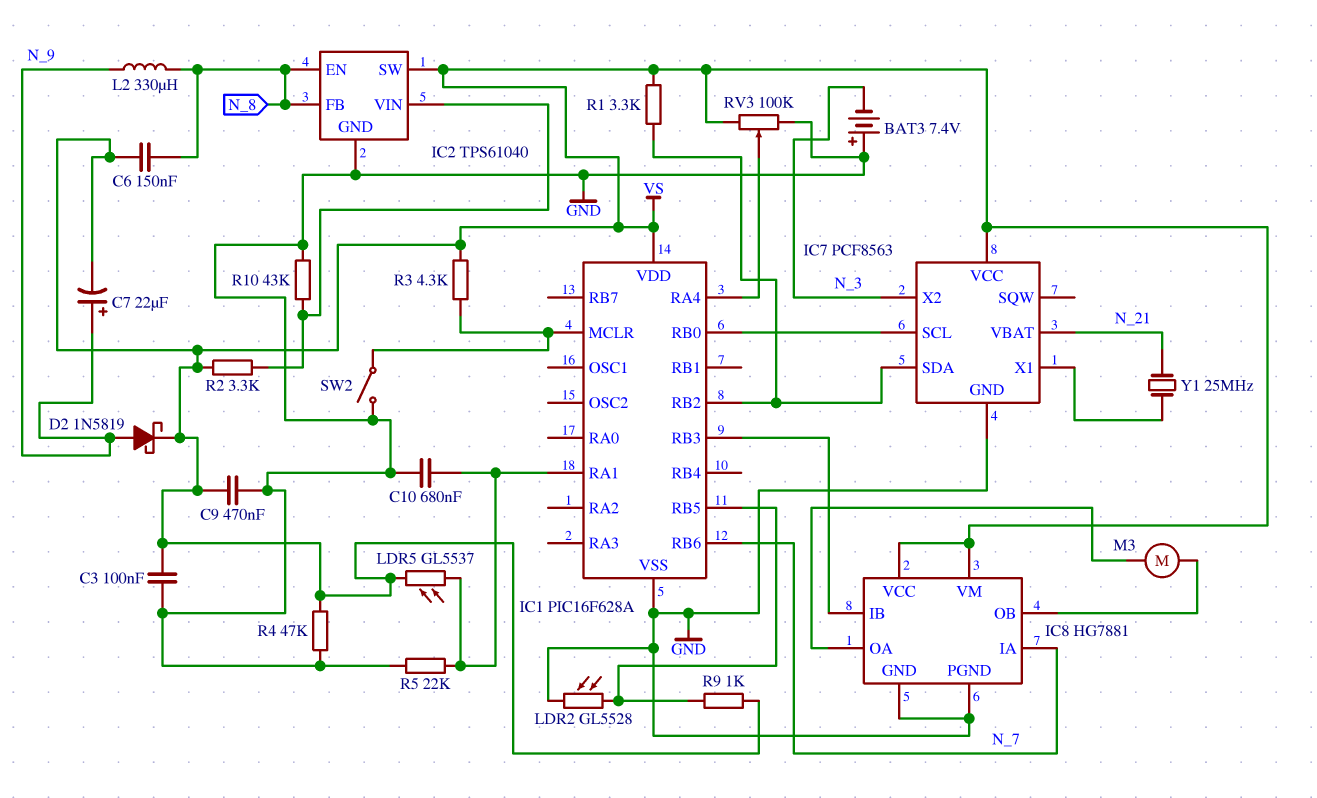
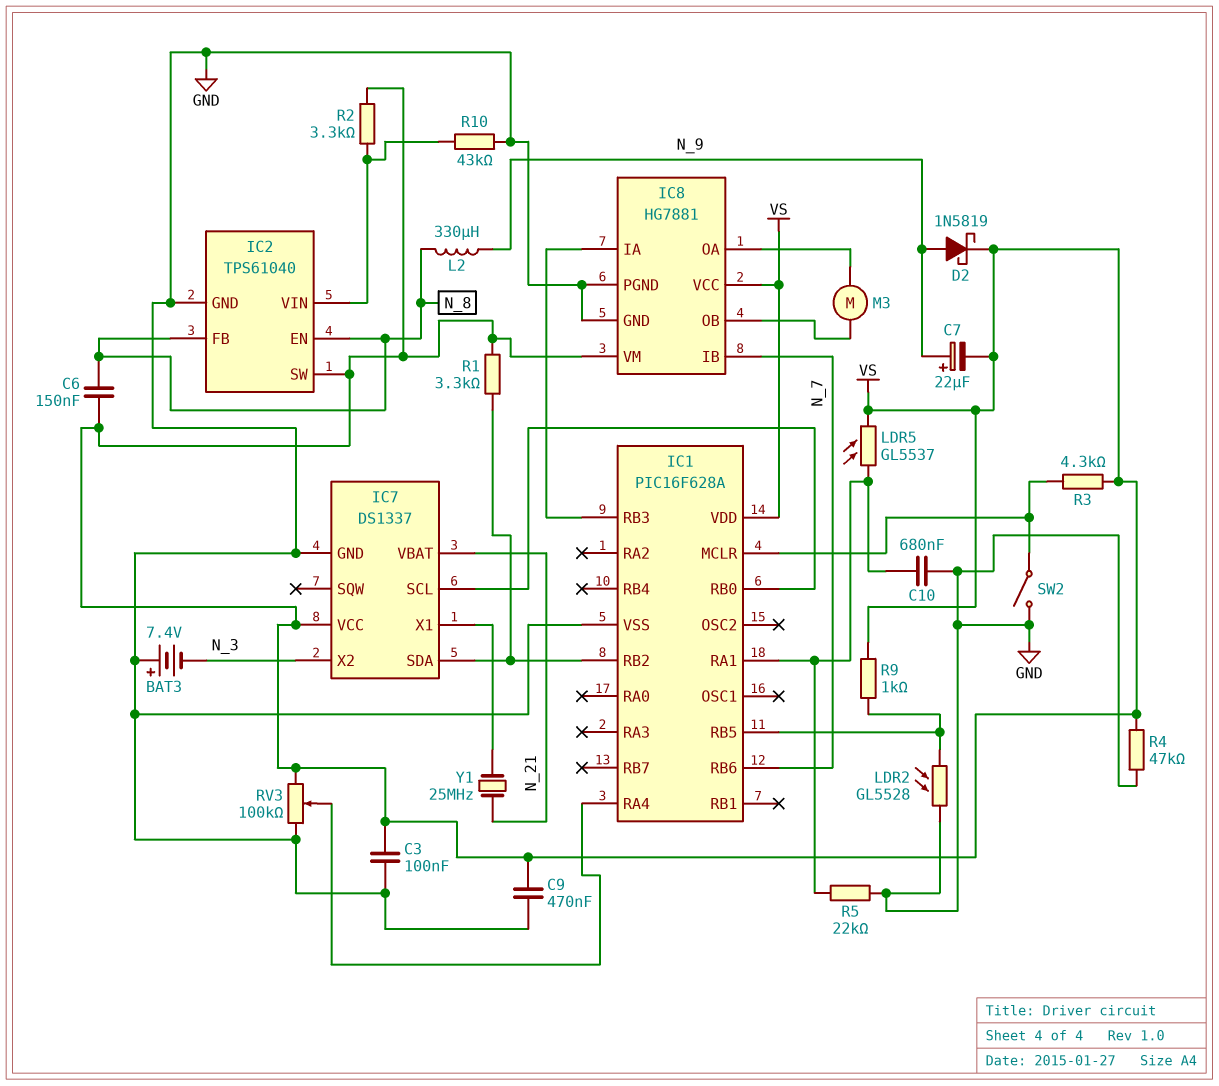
IC7: PCF8563 -> DS1337
IC8 pin IA: N_7 -> IC1/RB3
IC8 pin IB: IC1/RB3 -> N_7

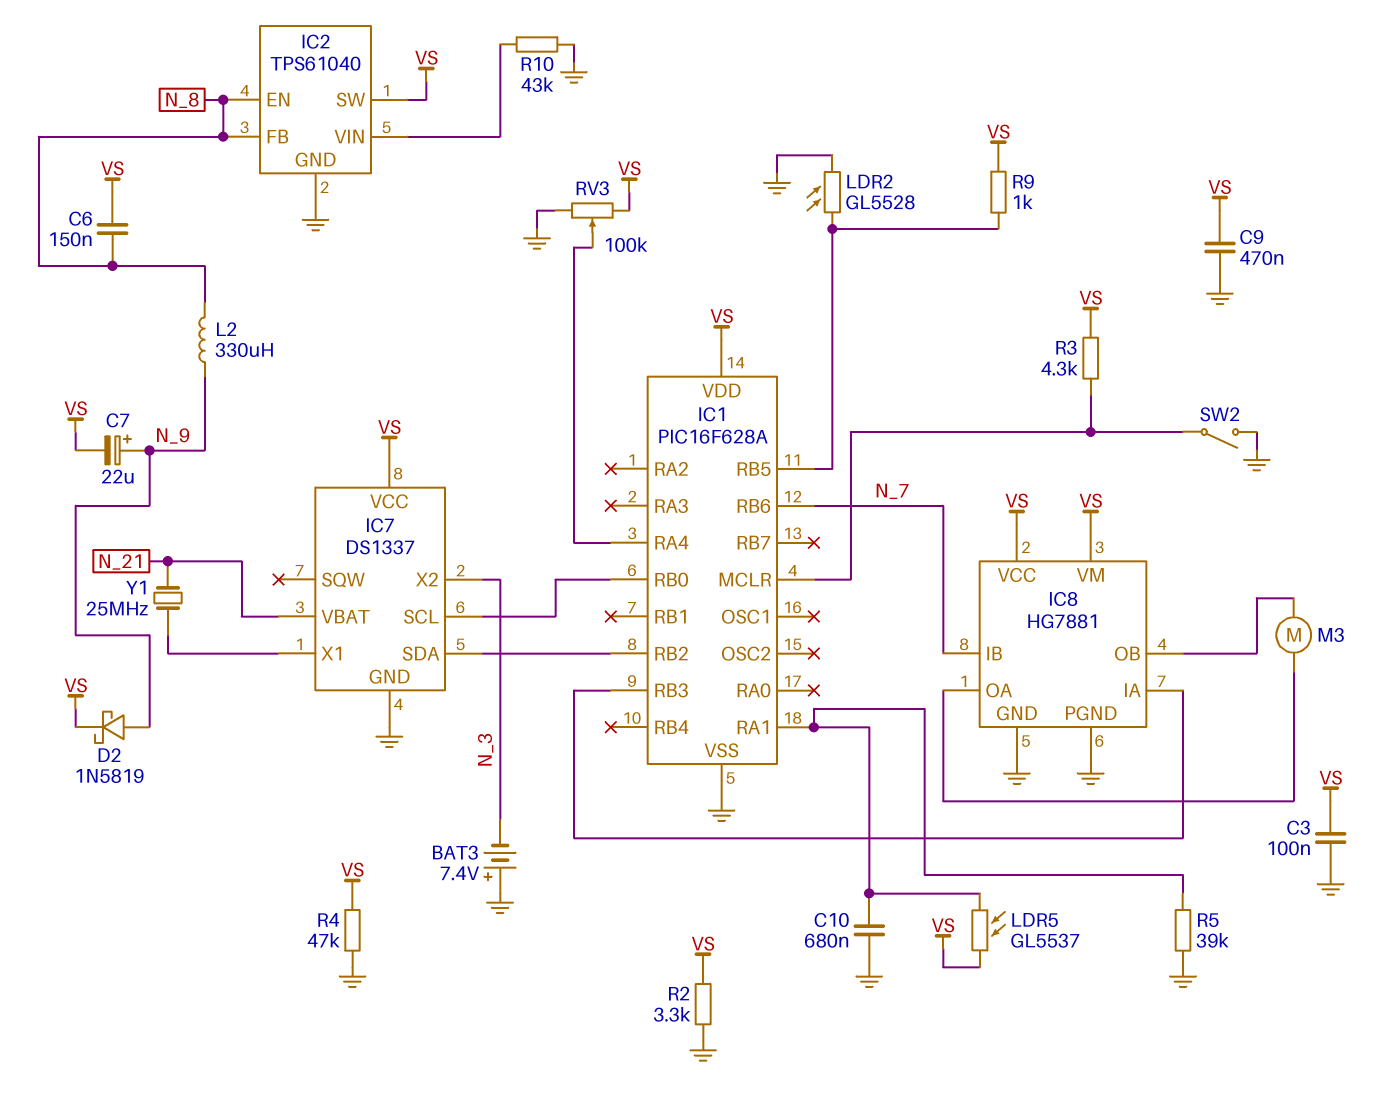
R1: 3.3k (IC1/RB2, VS) -> none
R2: 3.3k (IC2/VIN, VS) -> 3.3k (GND, VS)
R5: 22k (GND, IC1/RA1) -> 39k (GND, IC1/RA1)

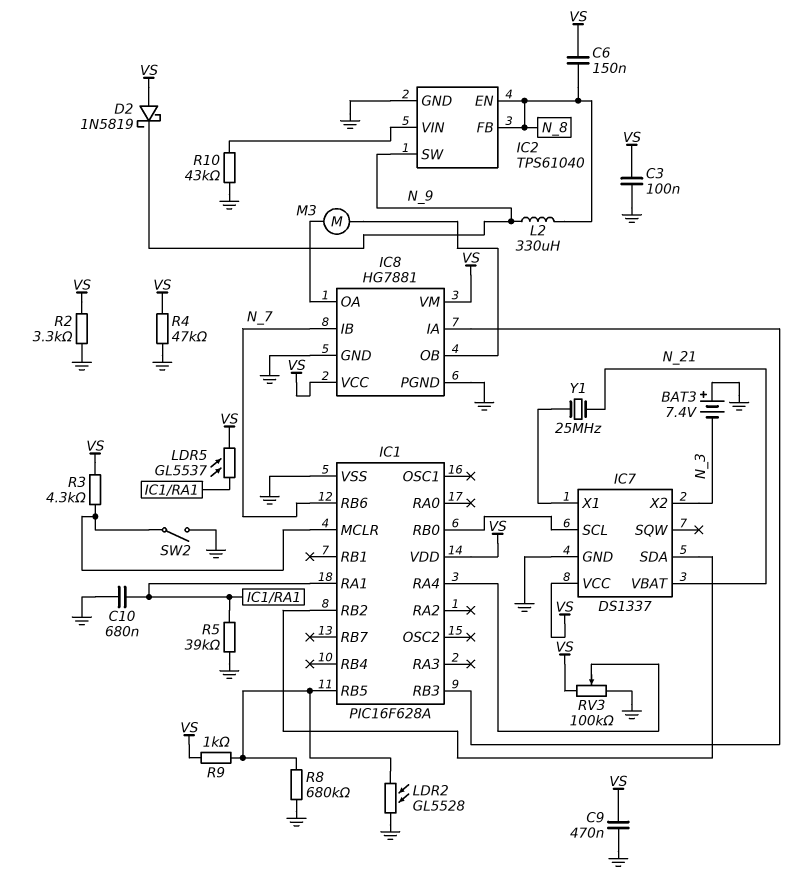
C7: 22uF (plus N_9, minus VS) -> none
D2: schottky 1N5819 (A N_9, K VS) -> schottky 1N5819 (A VS, K N_9)
IC2 pin SW: VS -> N_9
R8: none -> 680k (GND, IC1/RB5)

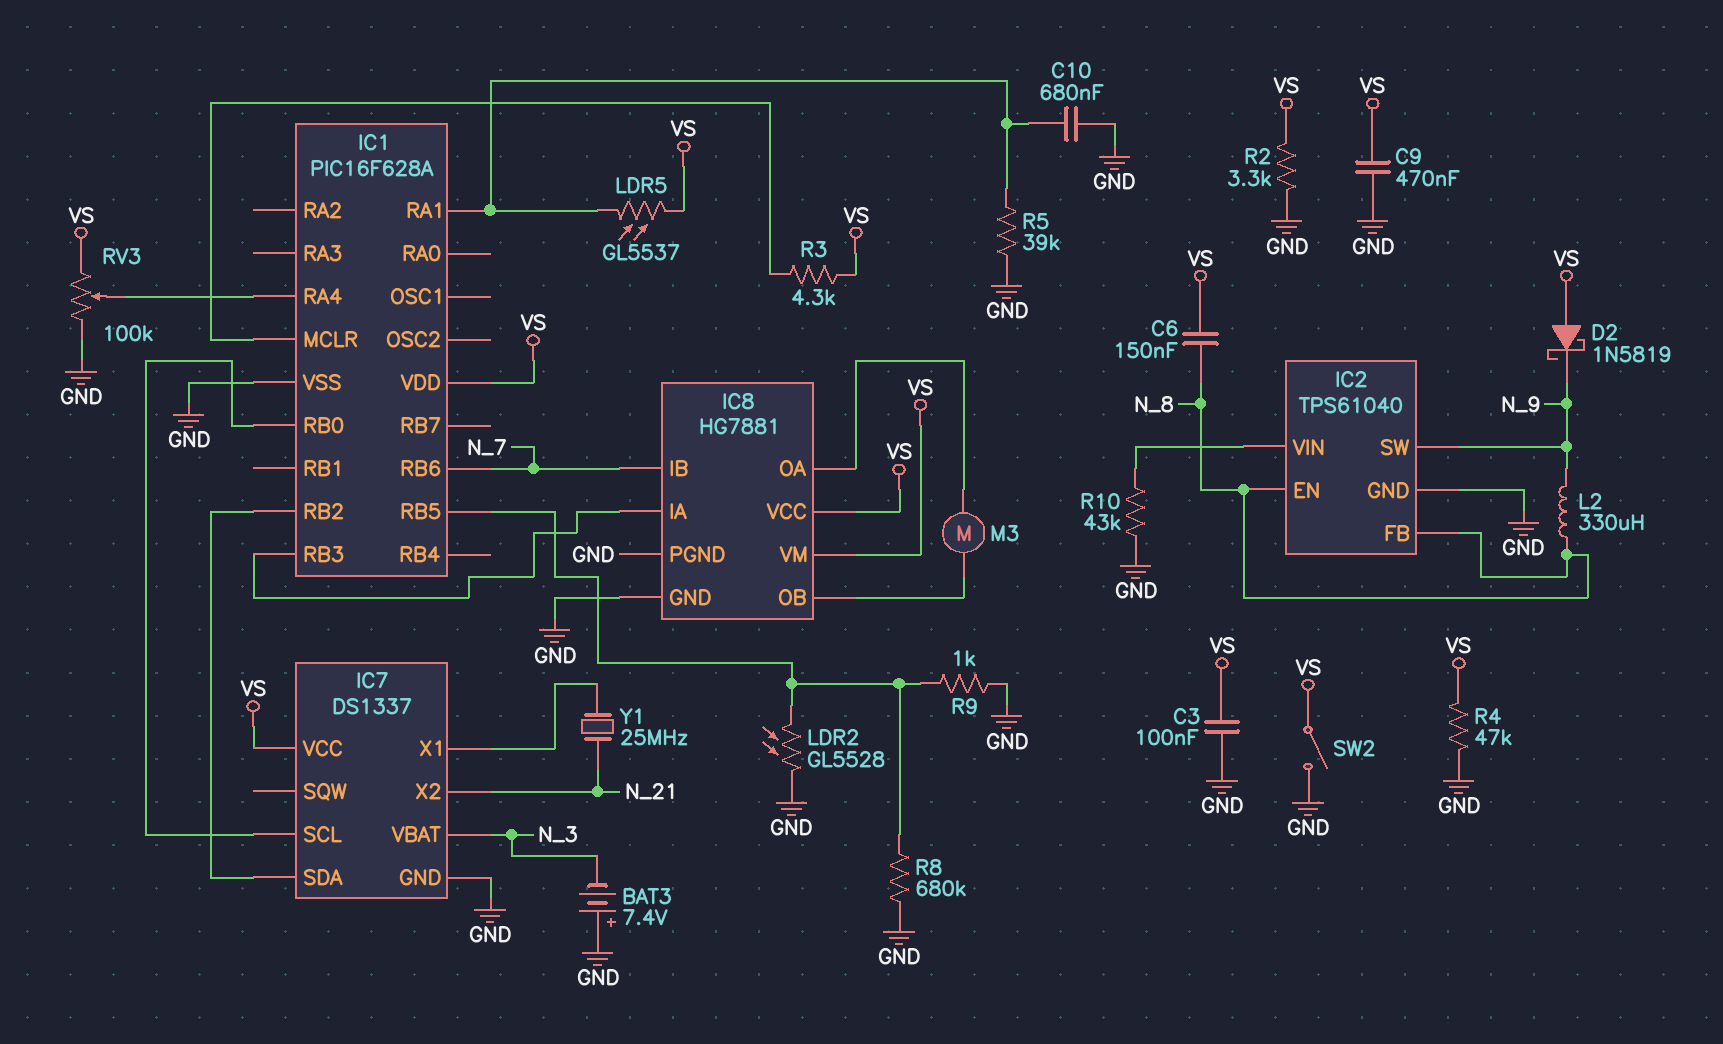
IC7 pin VBAT: N_21 -> N_3
IC7 pin X2: N_3 -> N_21
R9: 1k (IC1/RB5, VS) -> 1k (GND, IC1/RB5)
SW2: switch (GND, IC1/MCLR) -> switch (GND, VS)

